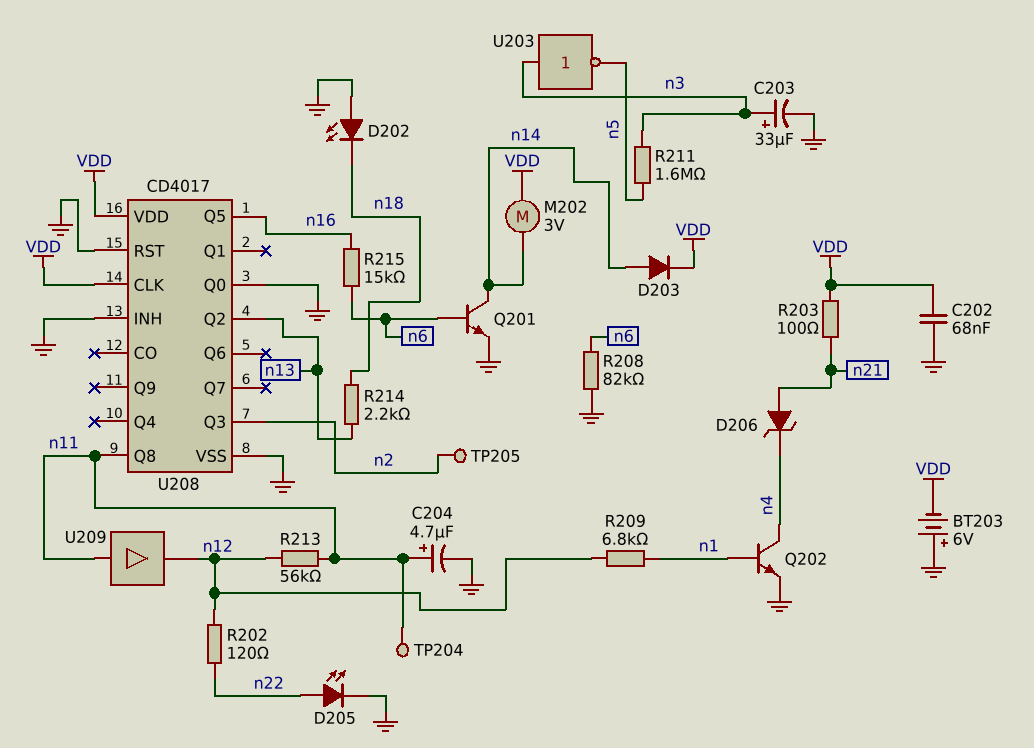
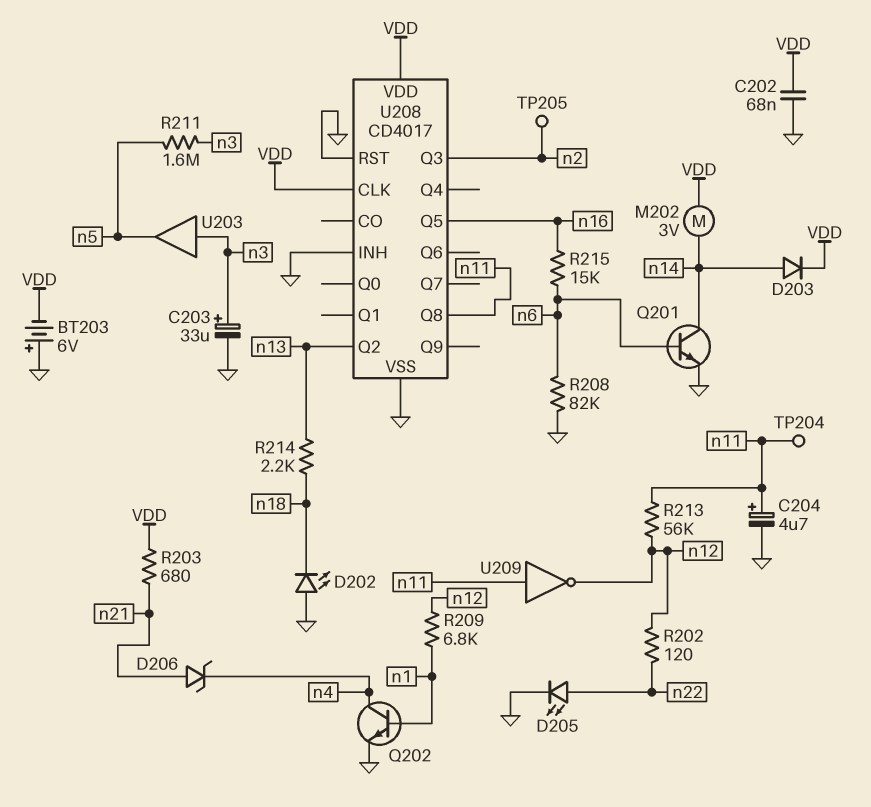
R203: 100 (VDD, n21) -> 680 (VDD, n21)
U203: NOT (in n3, out n5) -> buffer (in n3, out n5)
U208 pin Q0: GND -> none
U209: buffer (in n11, out n12) -> NOT (in n11, out n12)

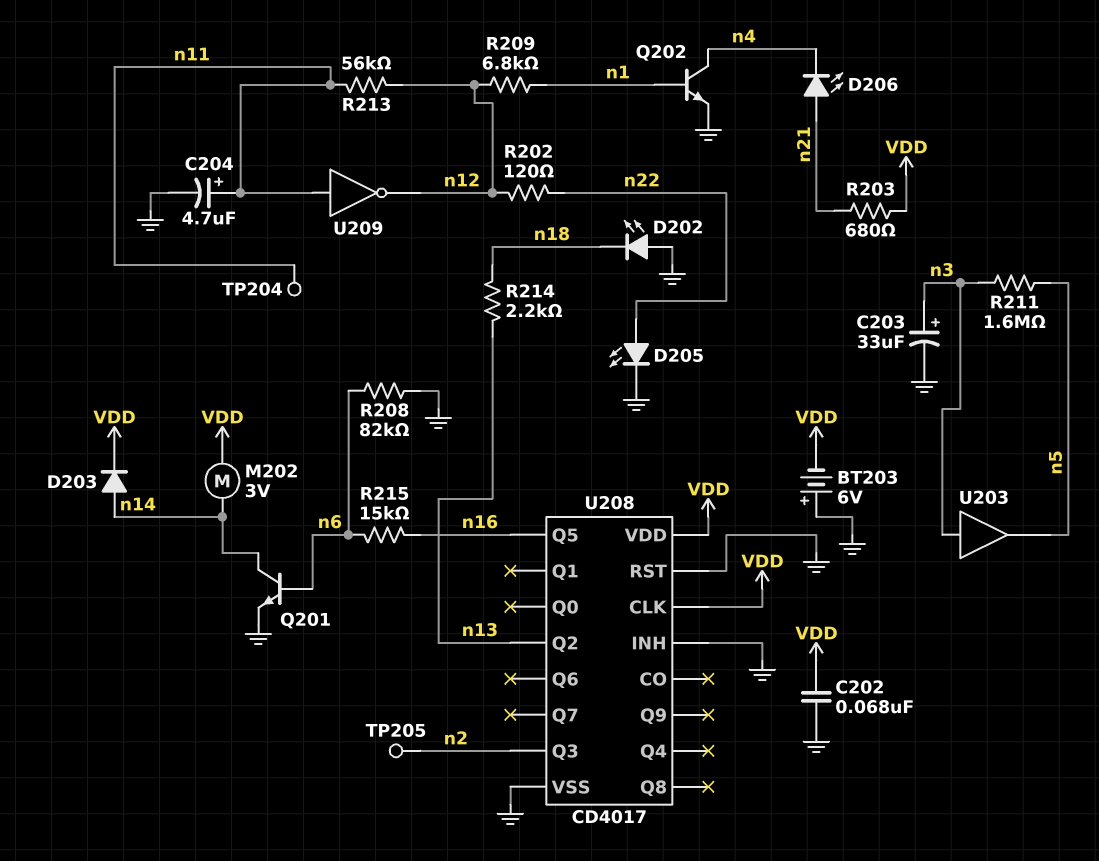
D206: zener (A n21, K n4) -> LED (A n21, K n4)
U208 pin Q8: n11 -> none

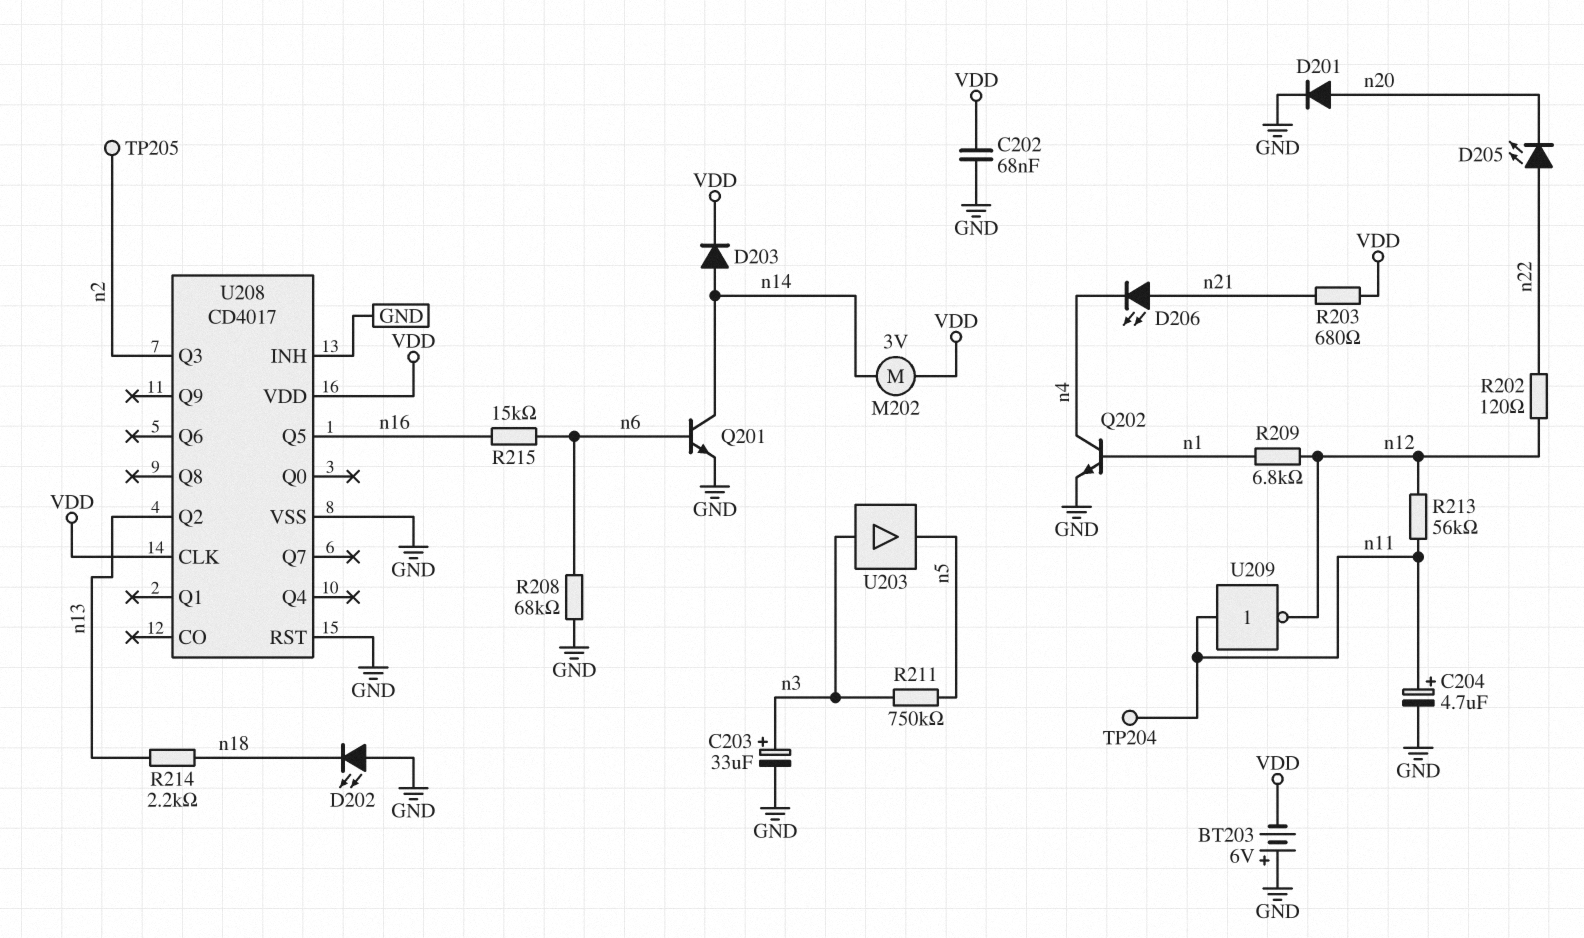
D201: none -> diode (A n20, K GND)
D205: LED (A n22, K GND) -> LED (A n22, K n20)
R208: 82k (GND, n6) -> 68k (GND, n6)
R211: 1.6M (n3, n5) -> 750k (n3, n5)

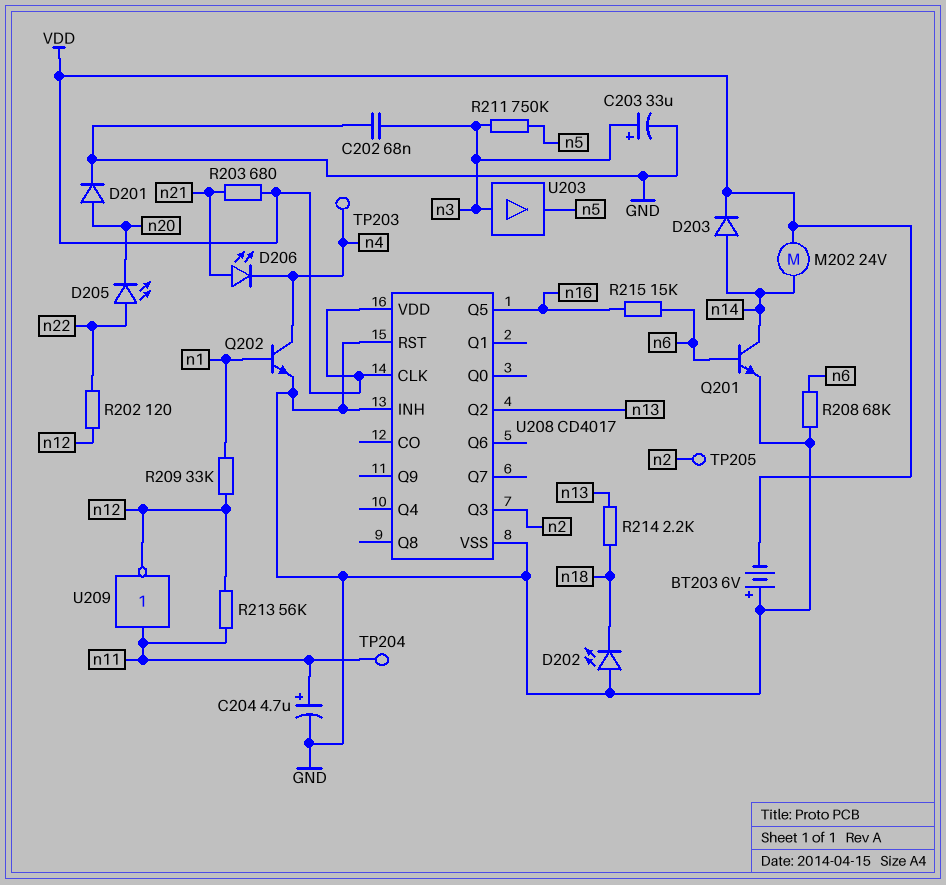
C202: 68nF (GND, VDD) -> 68nF (GND, n3)
M202: motor 3V (VDD, n14) -> motor 24V (VDD, n14)
R209: 6.8k (n1, n12) -> 33k (n1, n12)
TP203: none -> test point (n4)

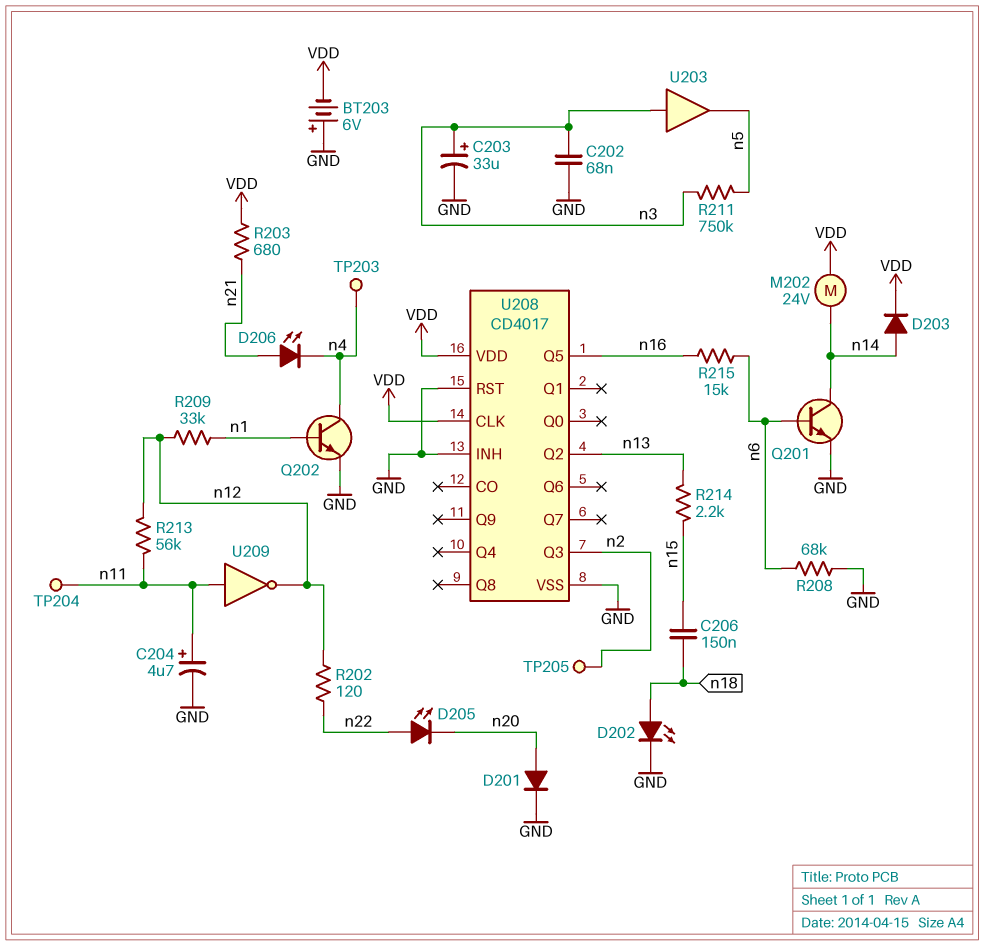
C206: none -> 150nF (n15, n18)
D202: LED (A GND, K n18) -> LED (A n18, K GND)
R214: 2.2k (n13, n18) -> 2.2k (n13, n15)

